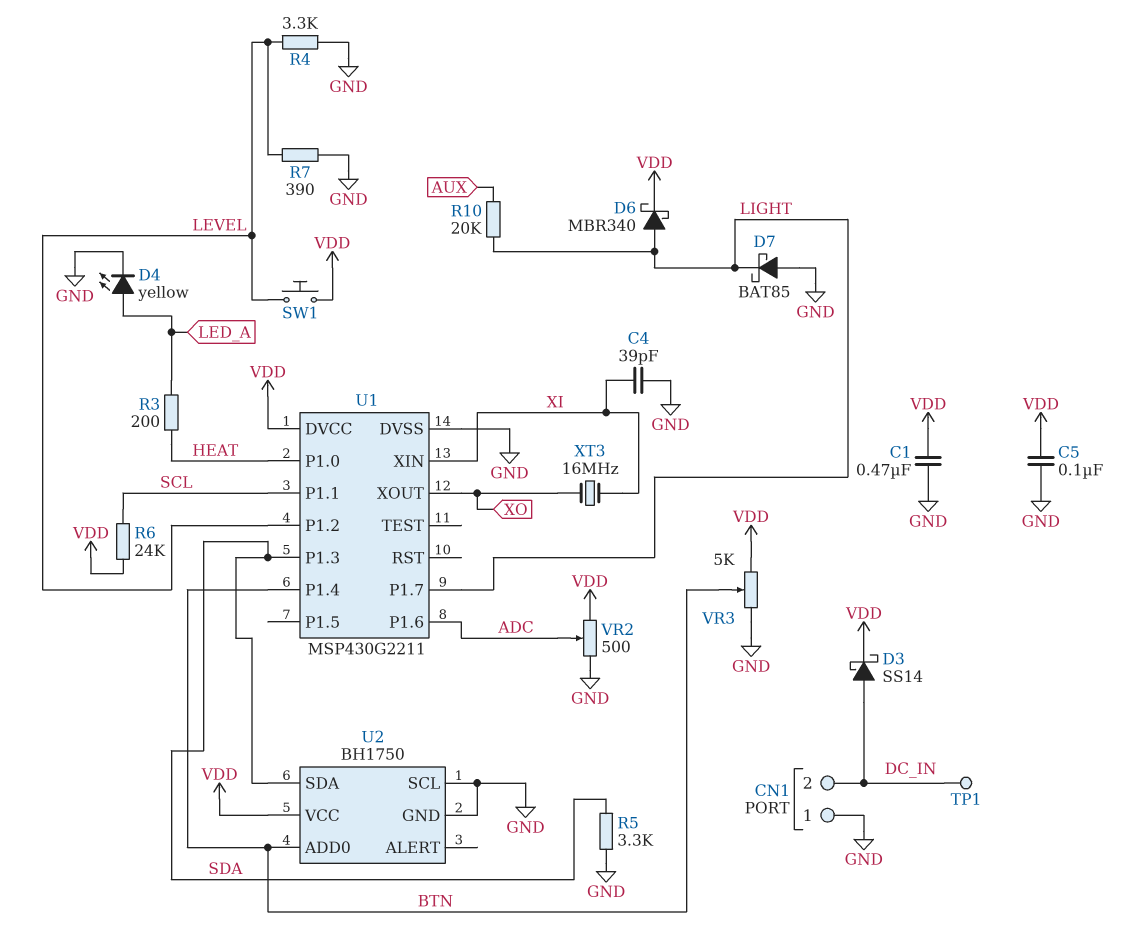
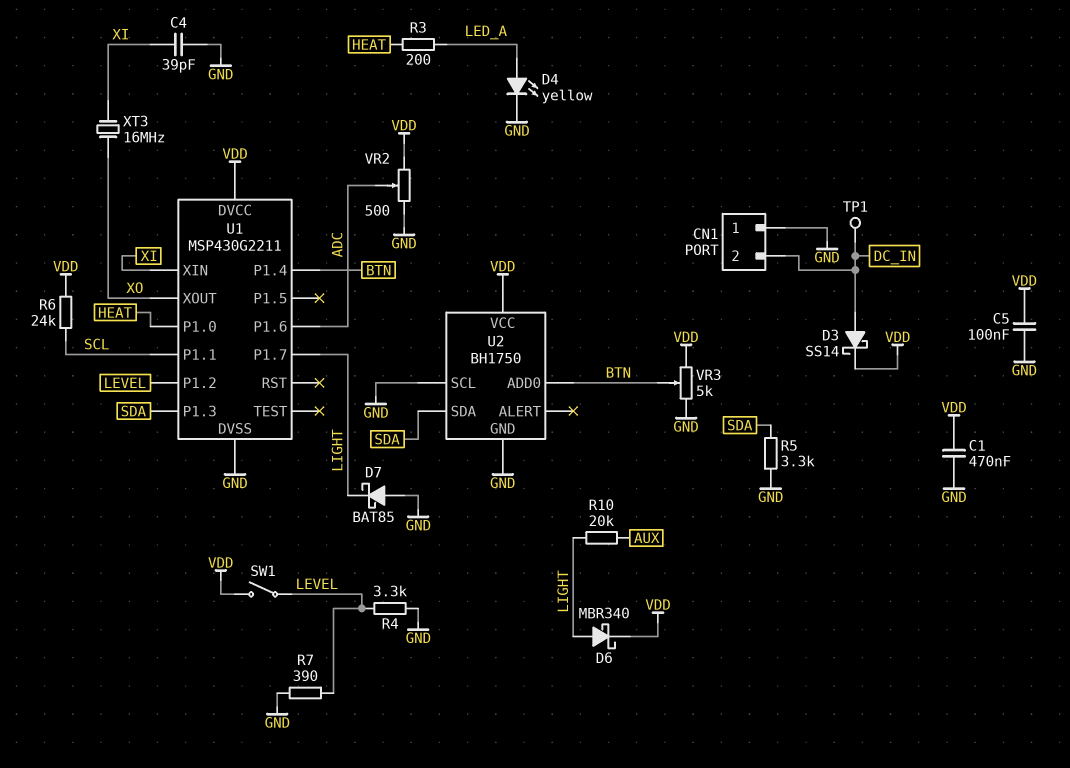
SW1: button (LEVEL, VDD) -> switch (LEVEL, VDD)

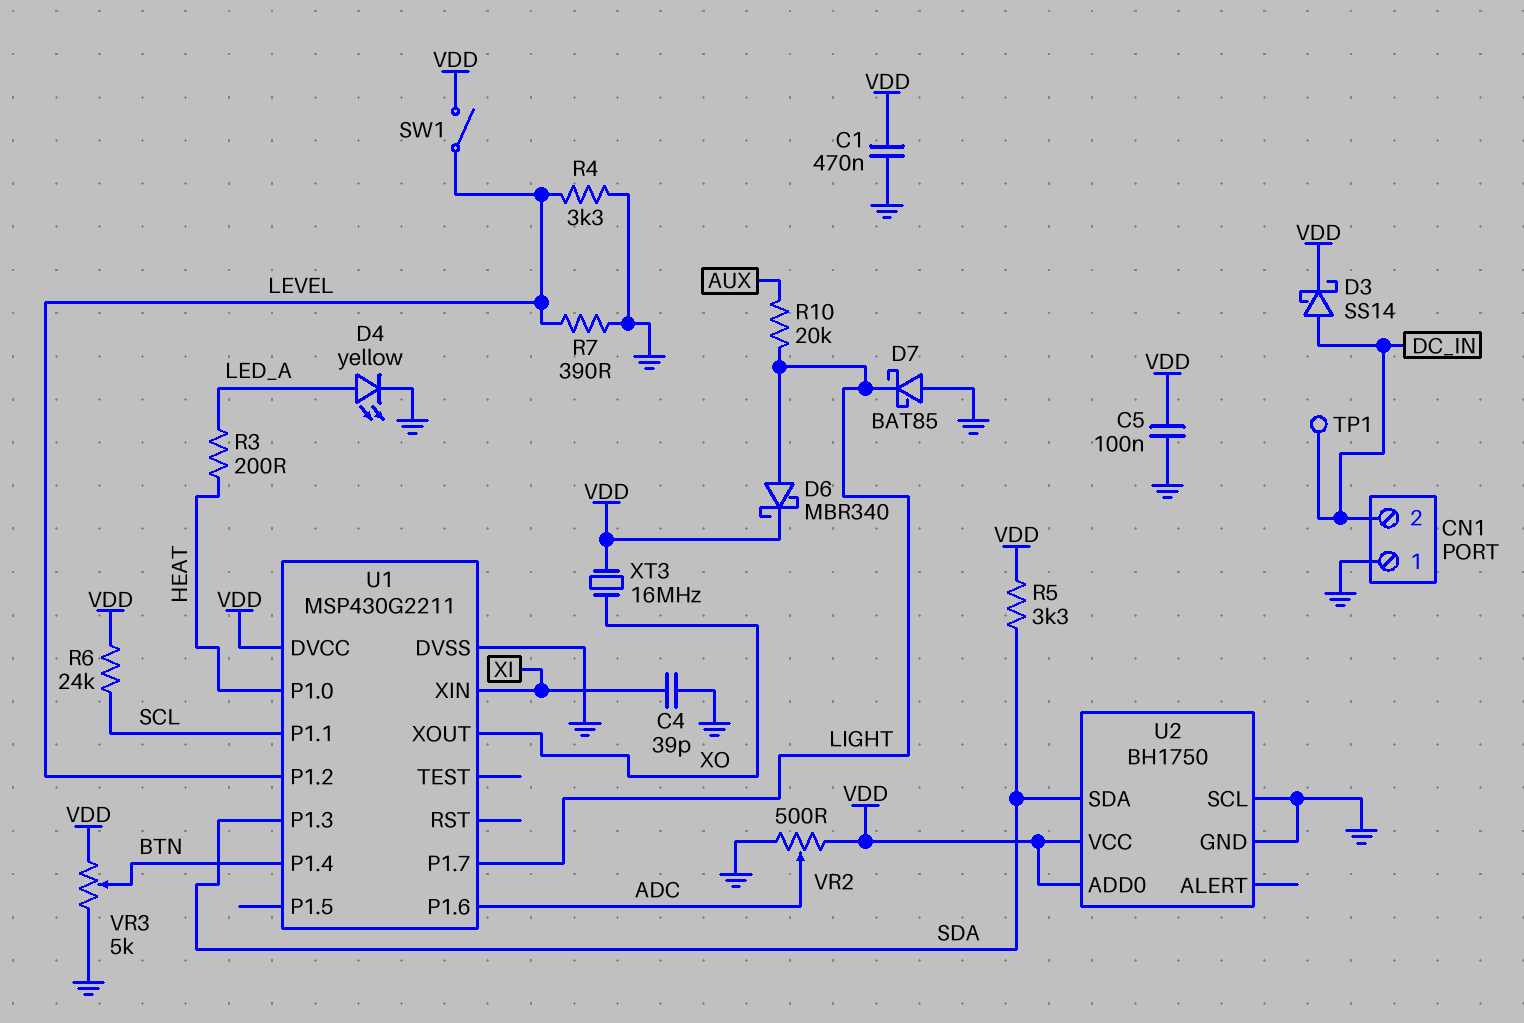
R5: 3.3k (GND, SDA) -> 3.3k (SDA, VDD)
U2 pin ADD0: BTN -> VDD
XT3: 16MHz (XI, XO) -> 16MHz (VDD, XO)

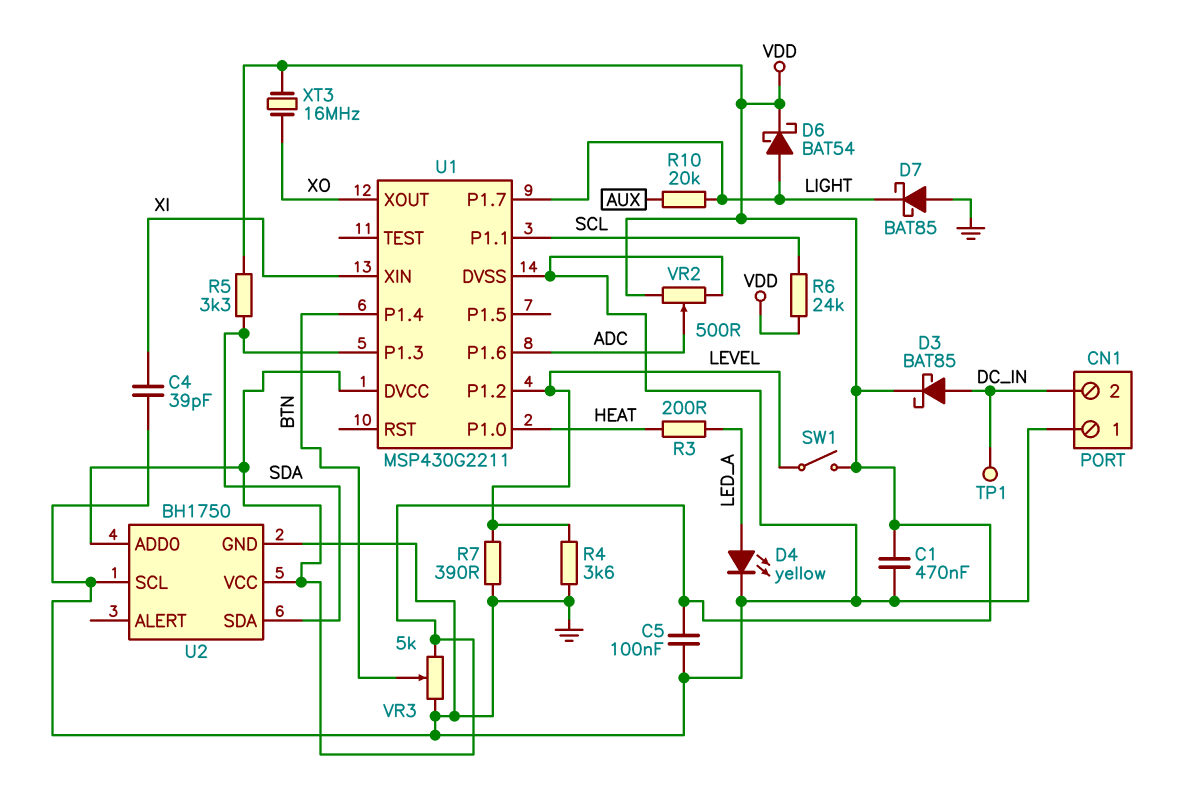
D3: schottky SS14 (A DC_IN, K VDD) -> schottky BAT85 (A DC_IN, K VDD)
D6: schottky MBR340 (A LIGHT, K VDD) -> schottky BAT54 (A LIGHT, K VDD)
R4: 3.3k (GND, LEVEL) -> 3.6k (GND, LEVEL)

